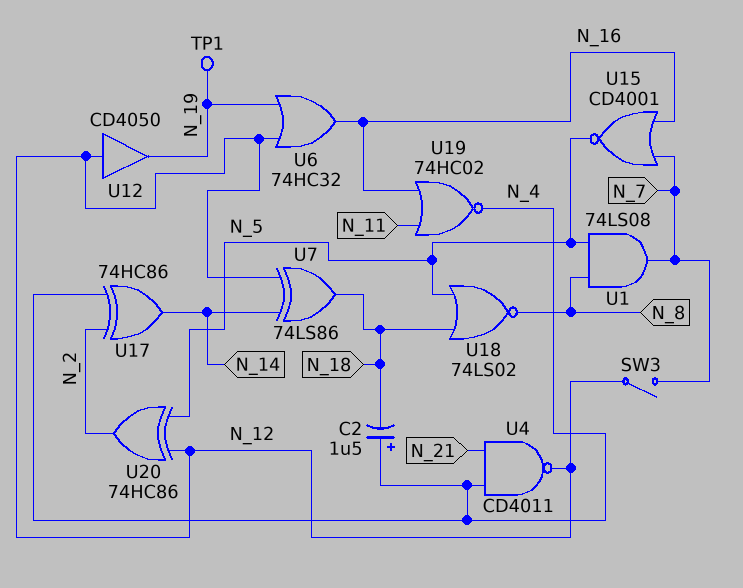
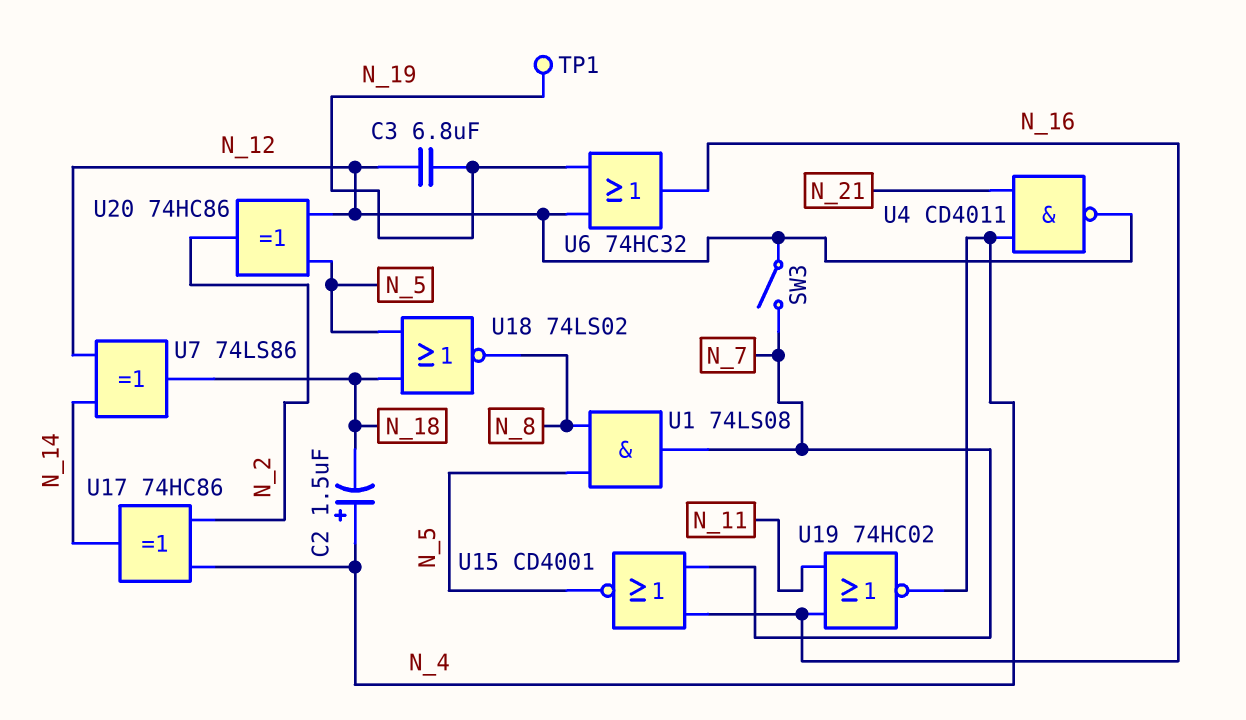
C3: none -> 6.8uF (N_12, N_19)
U12: buffer CD4050 (in N_12, out N_19) -> none

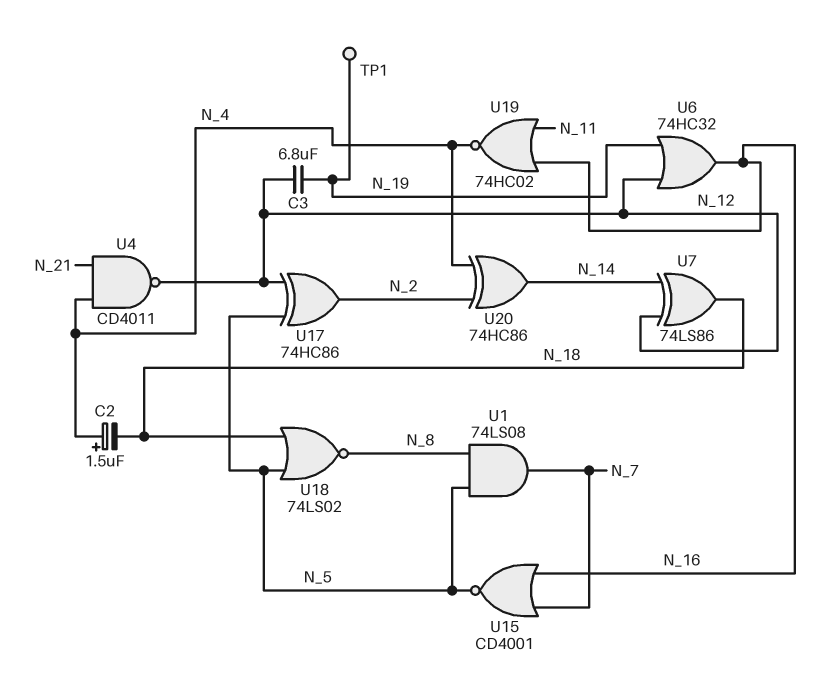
SW3: switch (N_7, N_12) -> none
U17: XOR 74HC86 (in N_2, in N_4, out N_14) -> XOR 74HC86 (in N_5, in N_12, out N_2)
U20: XOR 74HC86 (in N_5, in N_12, out N_2) -> XOR 74HC86 (in N_2, in N_4, out N_14)

